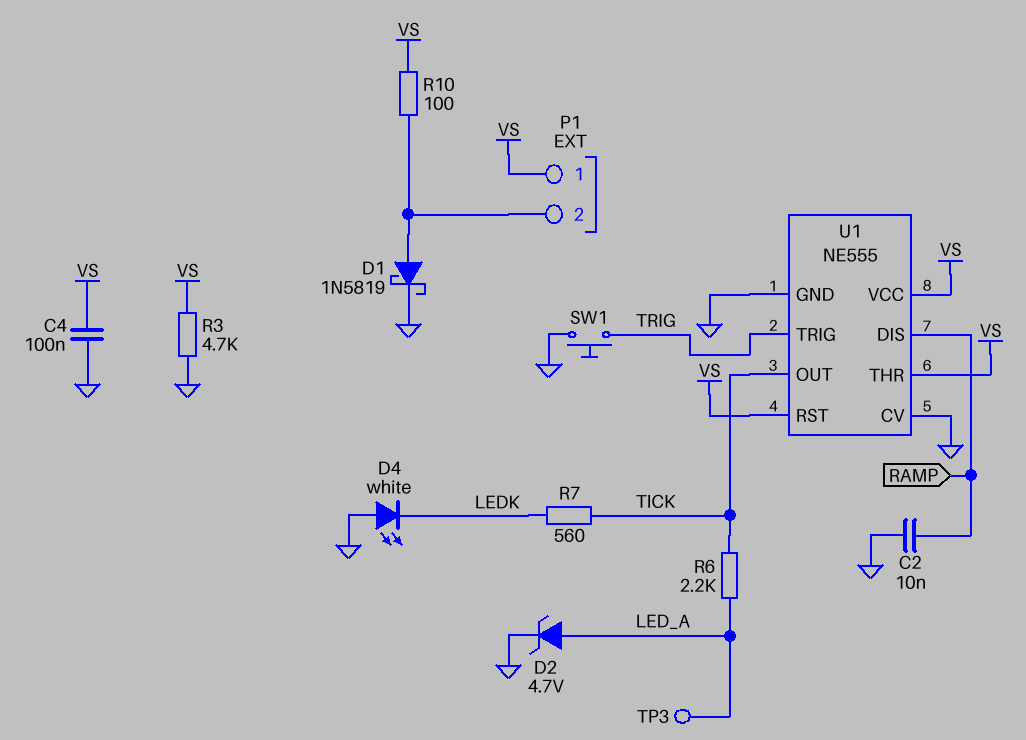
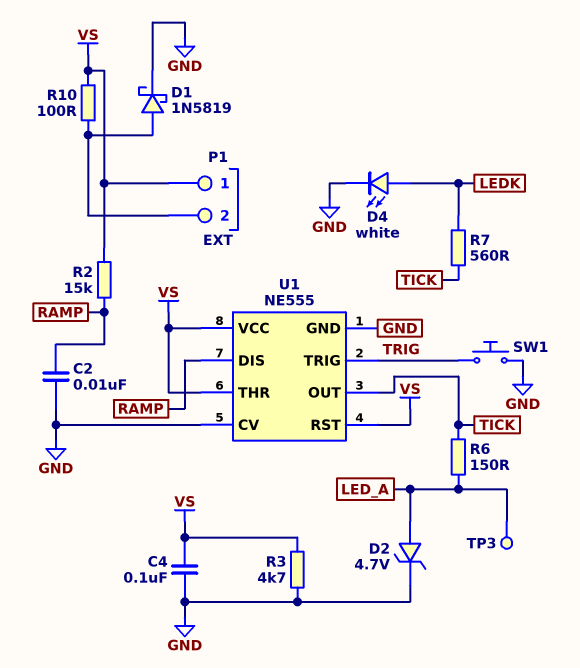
D4: LED white (A GND, K LEDK) -> LED white (A LEDK, K GND)
R2: none -> 15k (RAMP, VS)
R6: 2.2k (LED_A, TICK) -> 150 (LED_A, TICK)

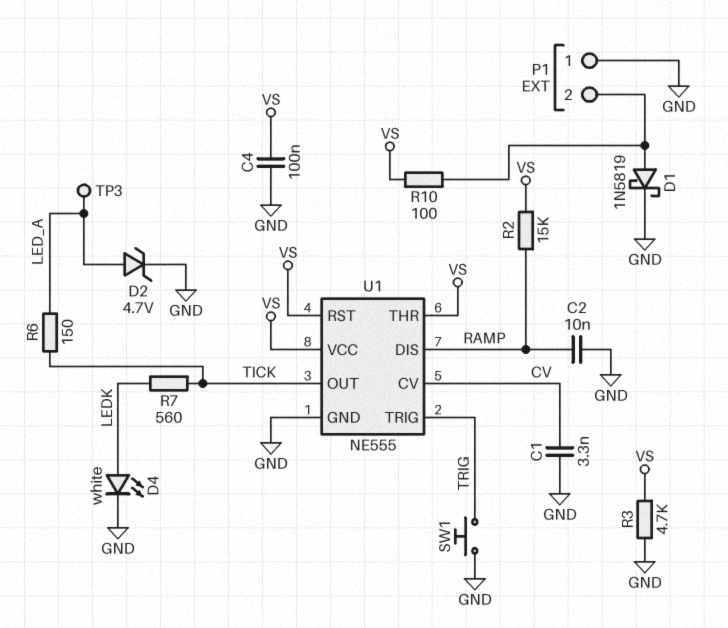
C1: none -> 3.3nF (CV, GND)
P1 pin 1: VS -> GND
U1 pin CV: GND -> CV

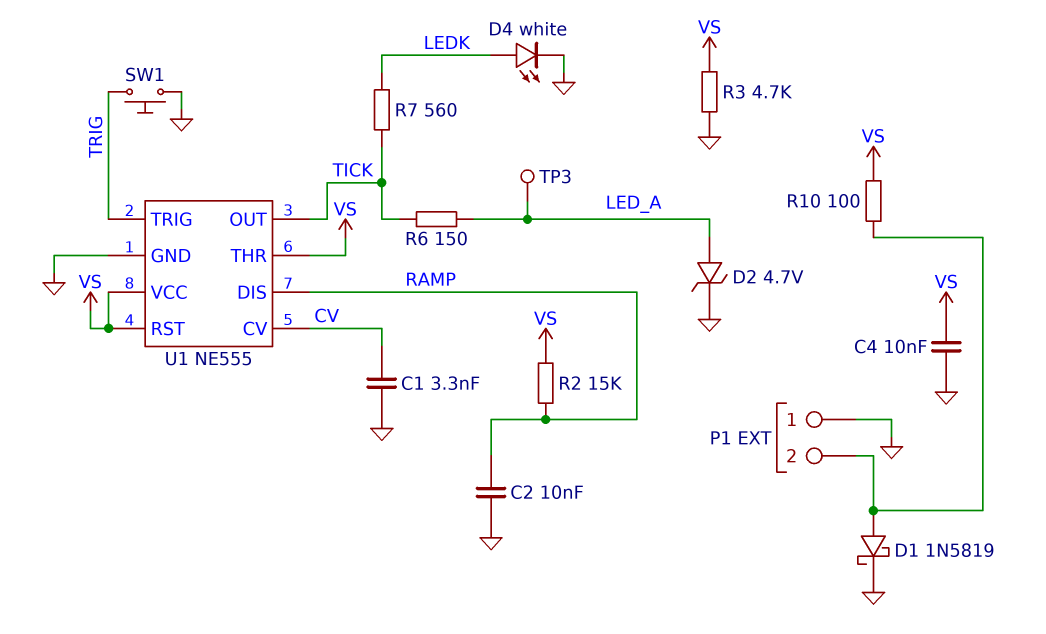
C4: 100nF (GND, VS) -> 10nF (GND, VS)

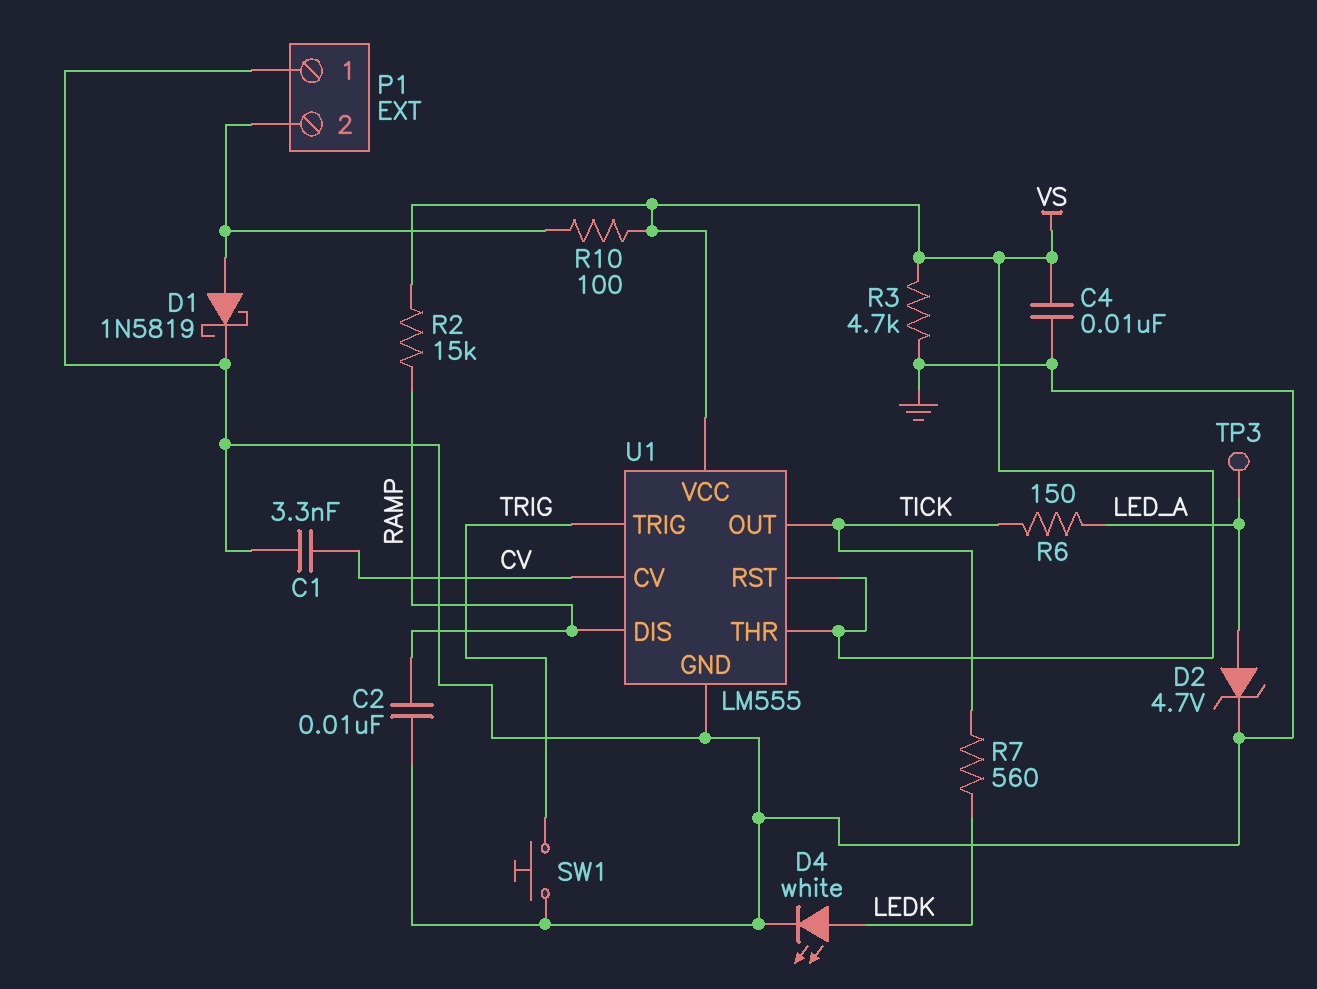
U1: NE555 -> LM555

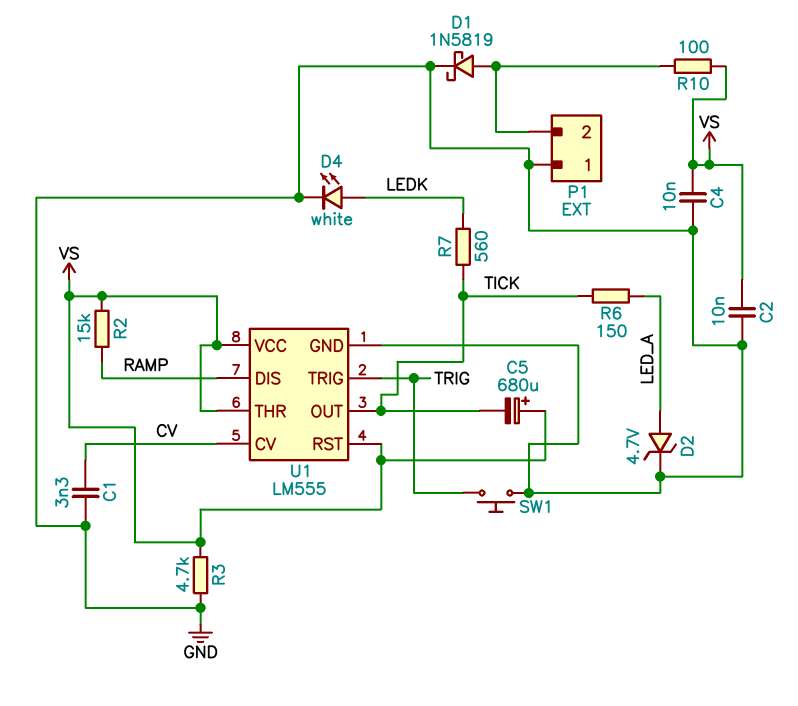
C2: 10nF (GND, RAMP) -> 10nF (GND, VS)
C5: none -> 680uF (plus VS, minus TICK)
TP3: test point (LED_A) -> none

